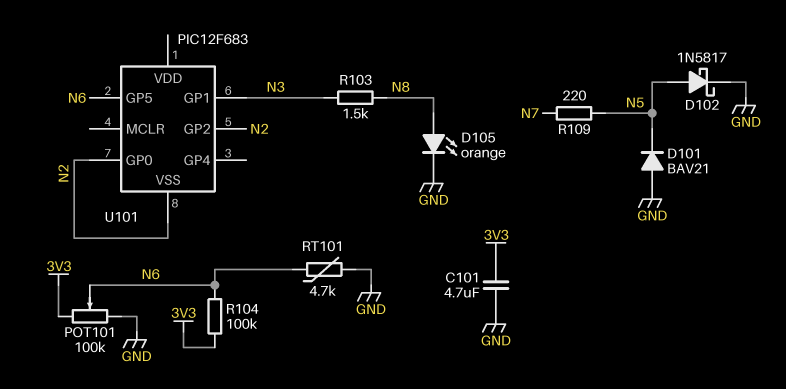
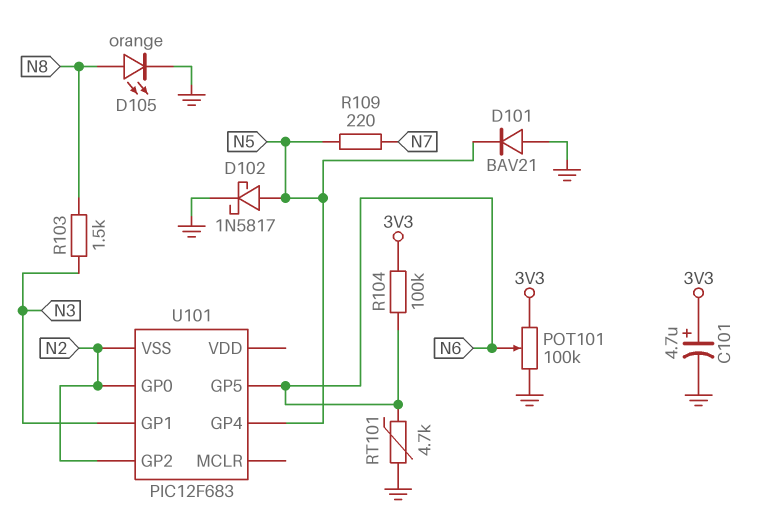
C101: 4.7uF (3V3, GND) -> 4.7uF (plus 3V3, minus GND)
U101 pin GP4: none -> N5

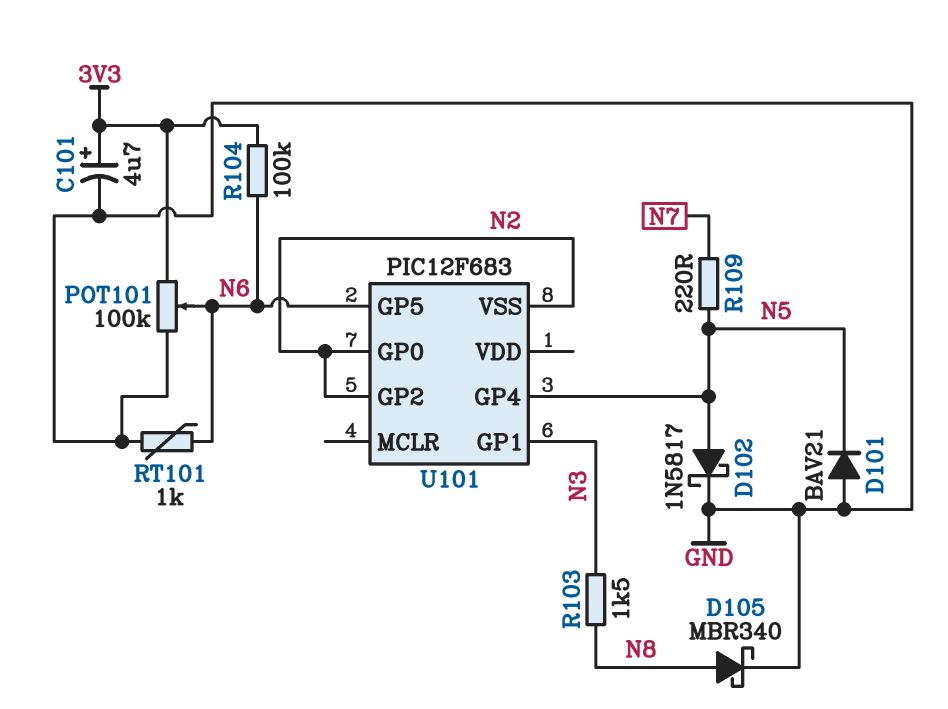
D105: LED orange (A N8, K GND) -> schottky MBR340 (A N8, K GND)
RT101: 4.7k (GND, N6) -> 1k (GND, N6)

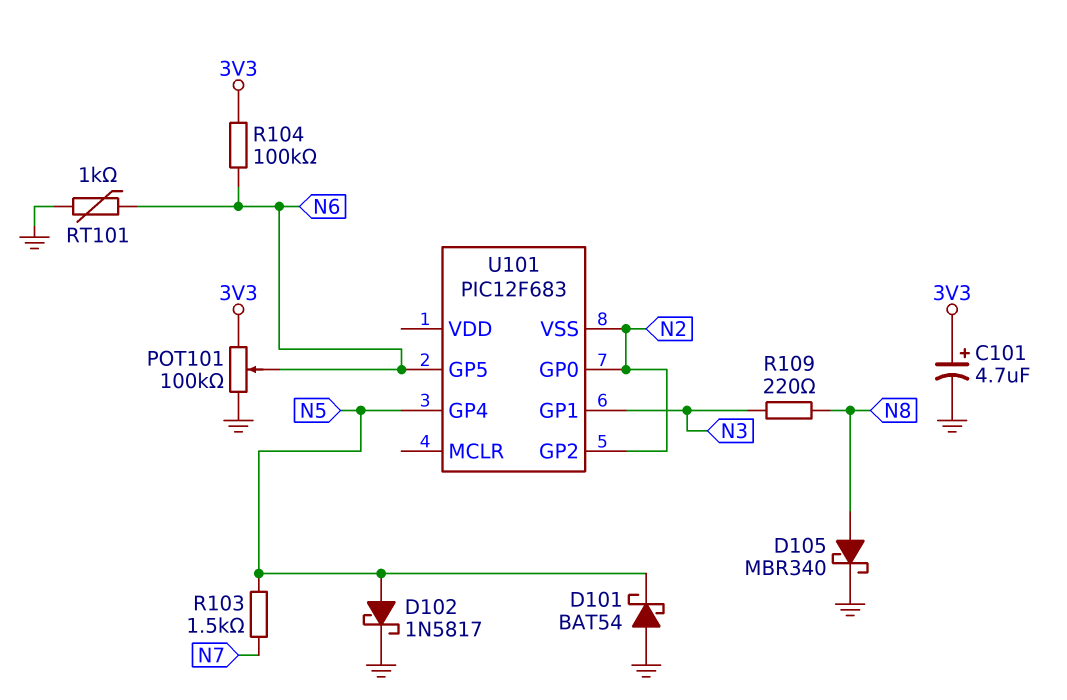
D101: diode BAV21 (A GND, K N5) -> schottky BAT54 (A GND, K N5)
R103: 1.5k (N3, N8) -> 1.5k (N5, N7)
R109: 220 (N5, N7) -> 220 (N3, N8)

